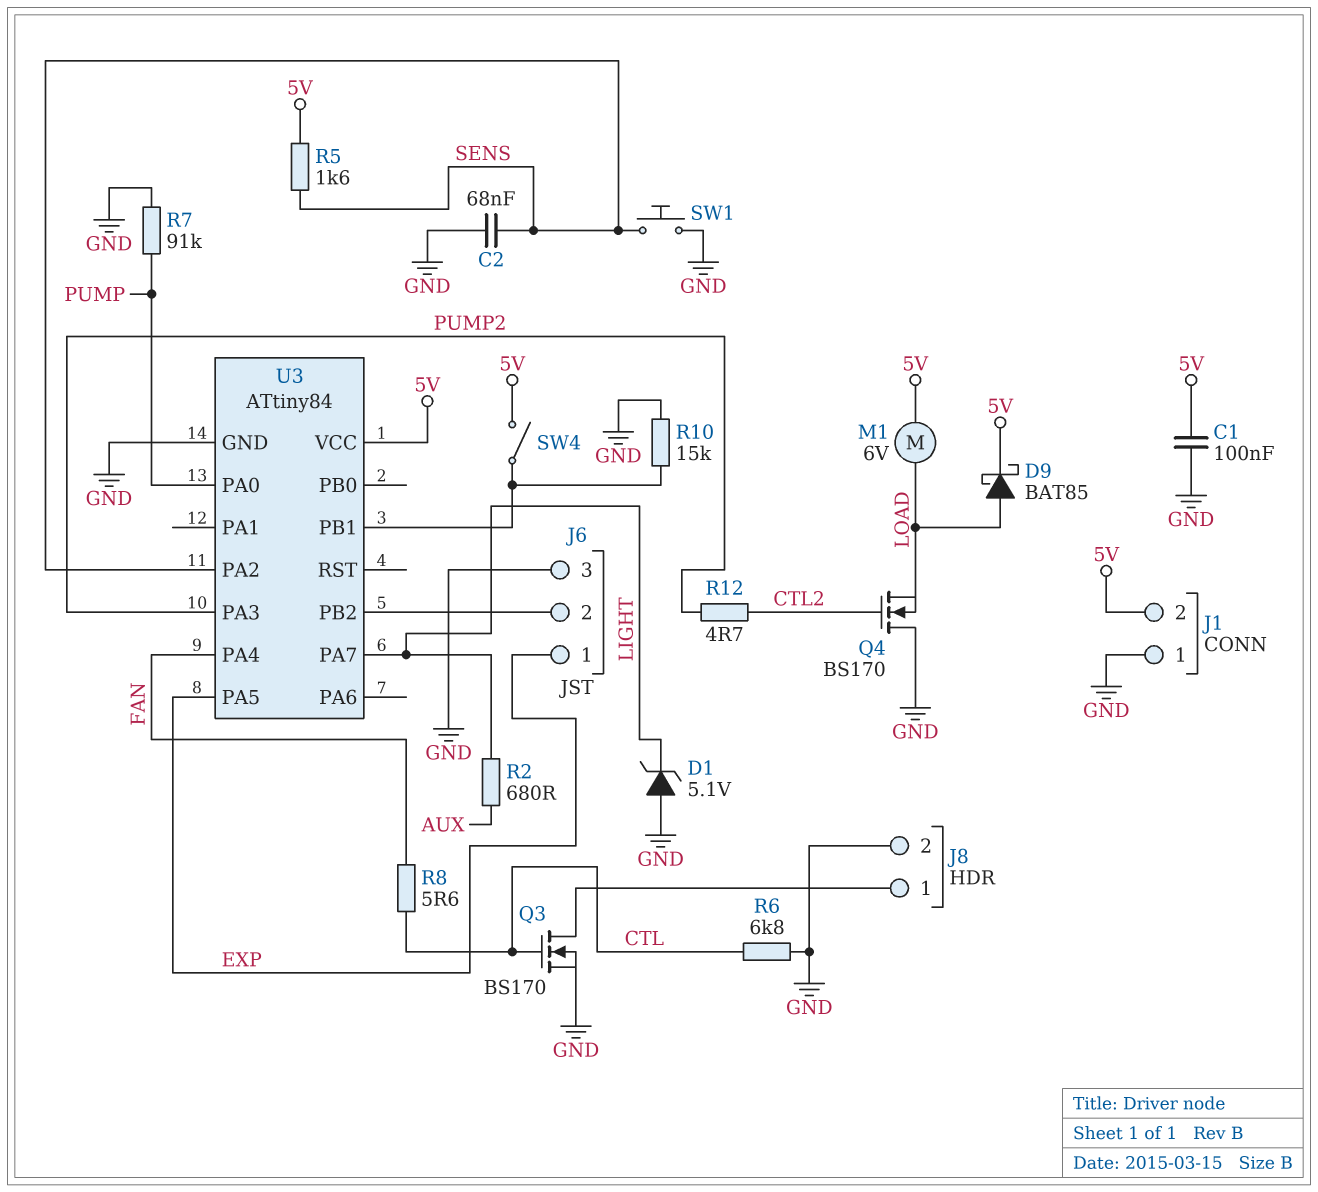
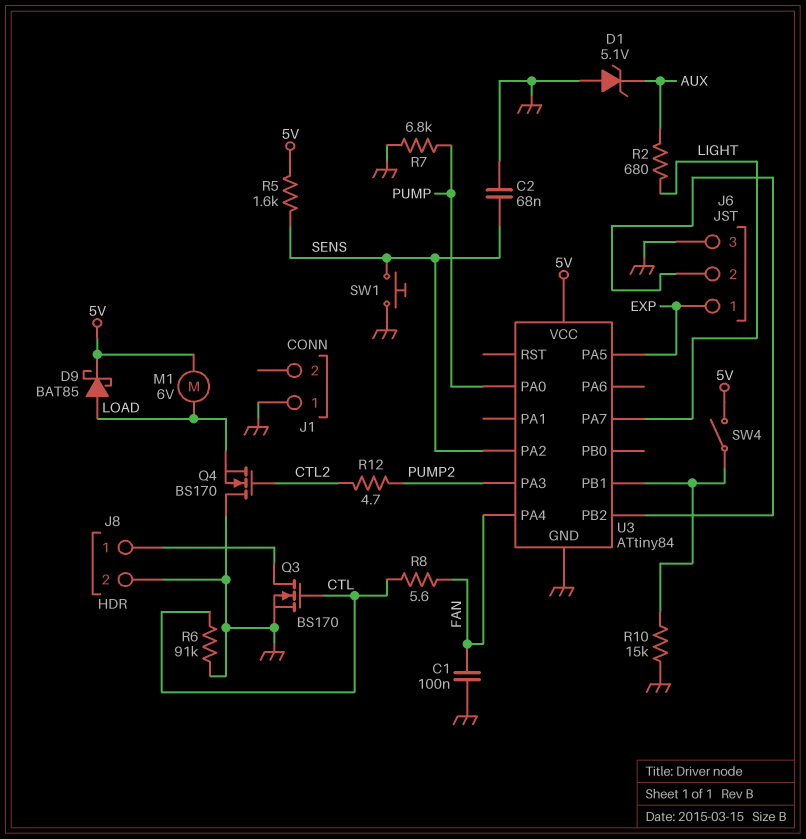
C1: 100nF (5V, GND) -> 100nF (FAN, GND)
D1: zener 5.1V (A GND, K LIGHT) -> zener 5.1V (A GND, K AUX)
J1 pin 2: 5V -> none
R6: 6.8k (CTL, GND) -> 91k (CTL, GND)
R7: 91k (GND, PUMP) -> 6.8k (GND, PUMP)

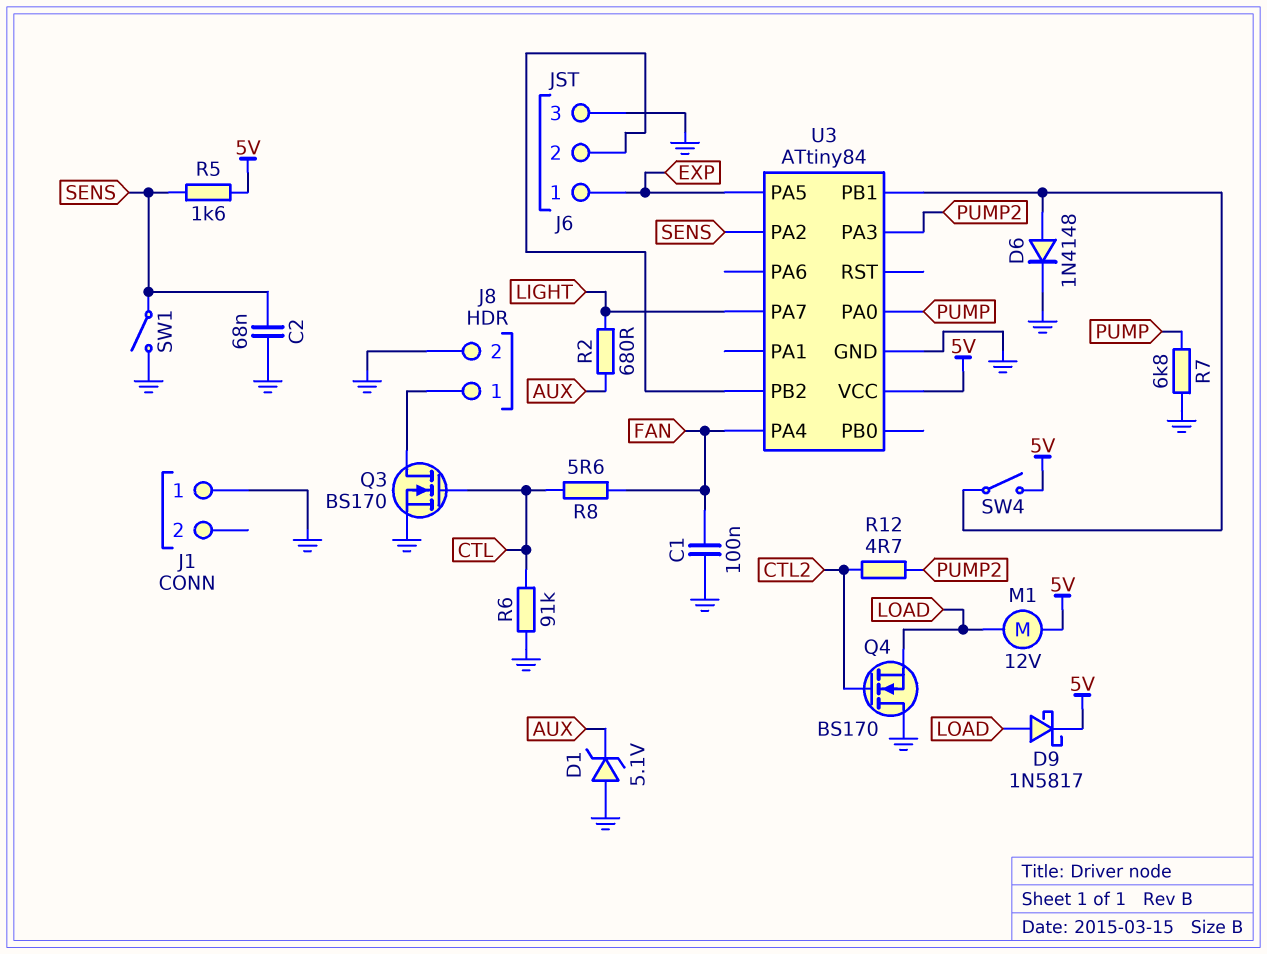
D6: none -> diode 1N4148 (A U3/PB1, K GND)
D9: schottky BAT85 (A LOAD, K 5V) -> schottky 1N5817 (A LOAD, K 5V)
M1: motor 6V (5V, LOAD) -> motor 12V (5V, LOAD)
R10: 15k (GND, U3/PB1) -> none
SW1: button (GND, SENS) -> switch (GND, SENS)

